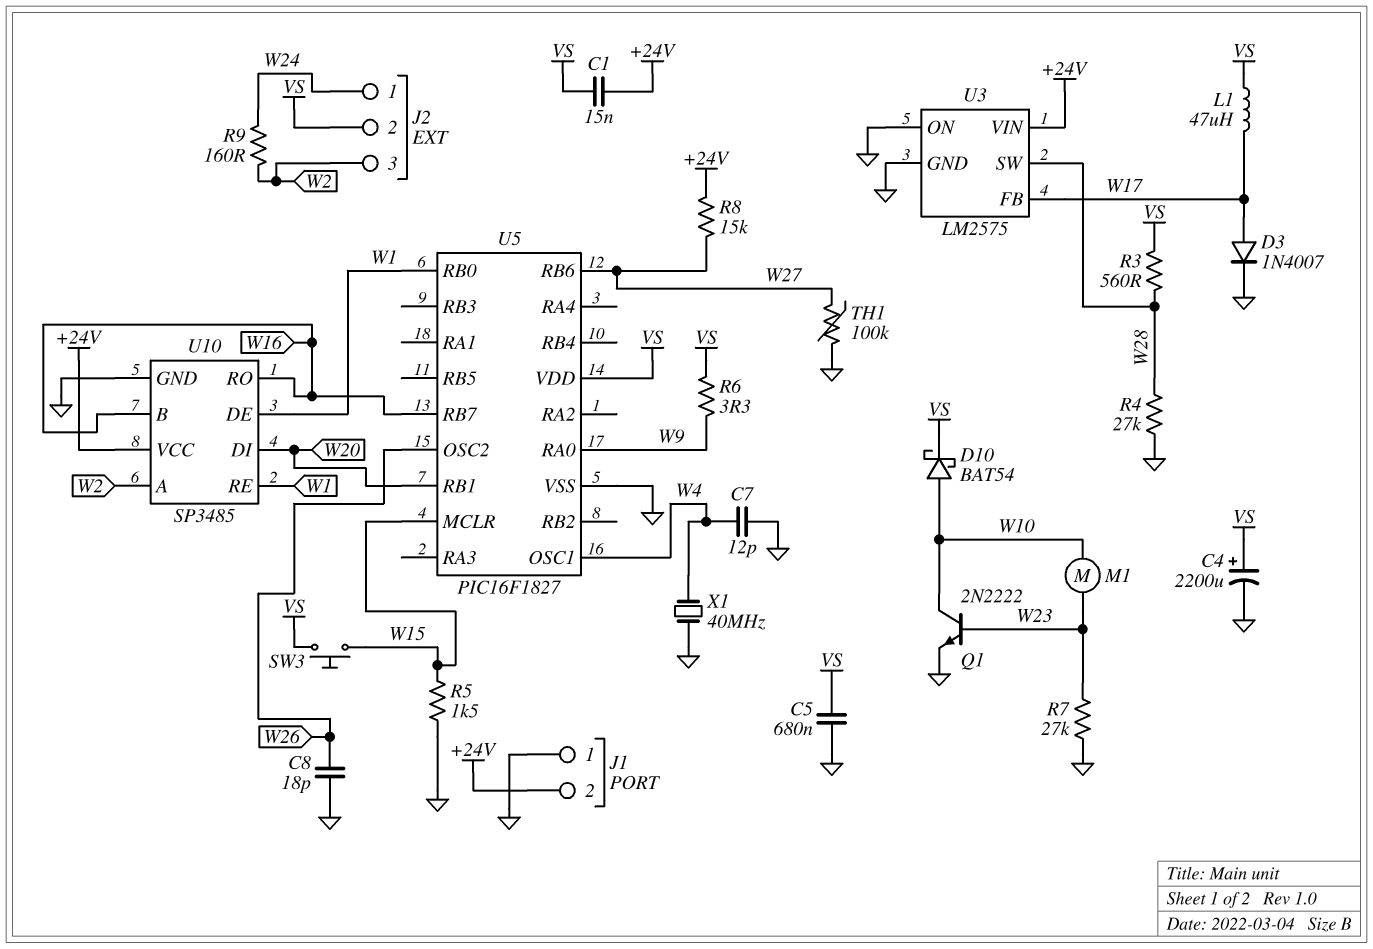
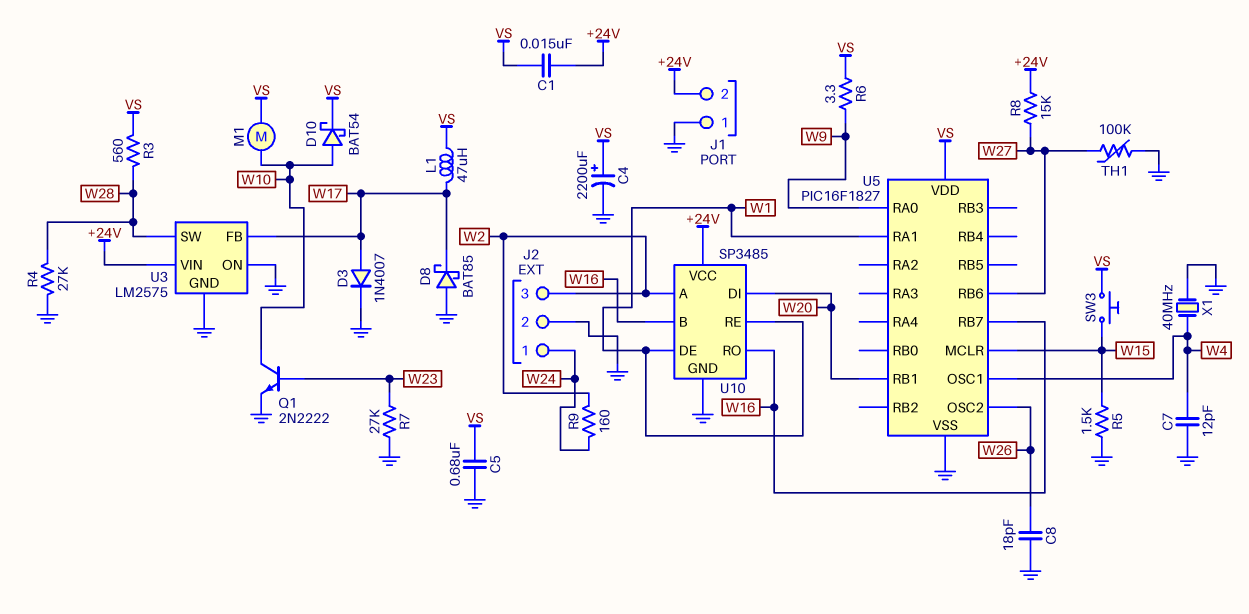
D8: none -> schottky BAT85 (A GND, K W17)
J2 pin 2: VS -> GND
M1: motor (W10, W23) -> motor (VS, W10)
U5 pin RA1: none -> W1
U5 pin RB0: W1 -> none

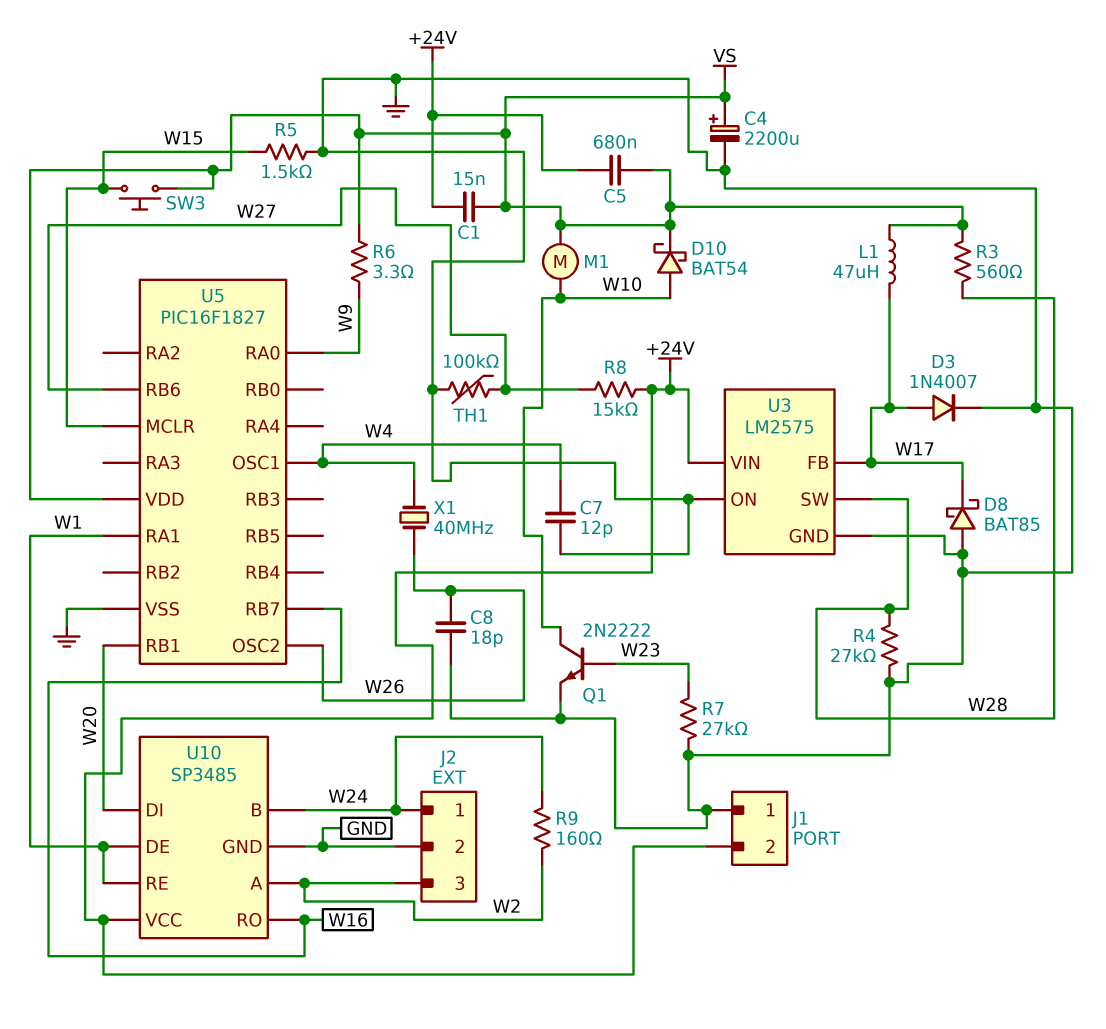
C5: 680nF (GND, VS) -> 680nF (+24V, VS)
U10 pin B: W16 -> W24
X1: 40MHz (GND, W4) -> 40MHz (W4, W26)

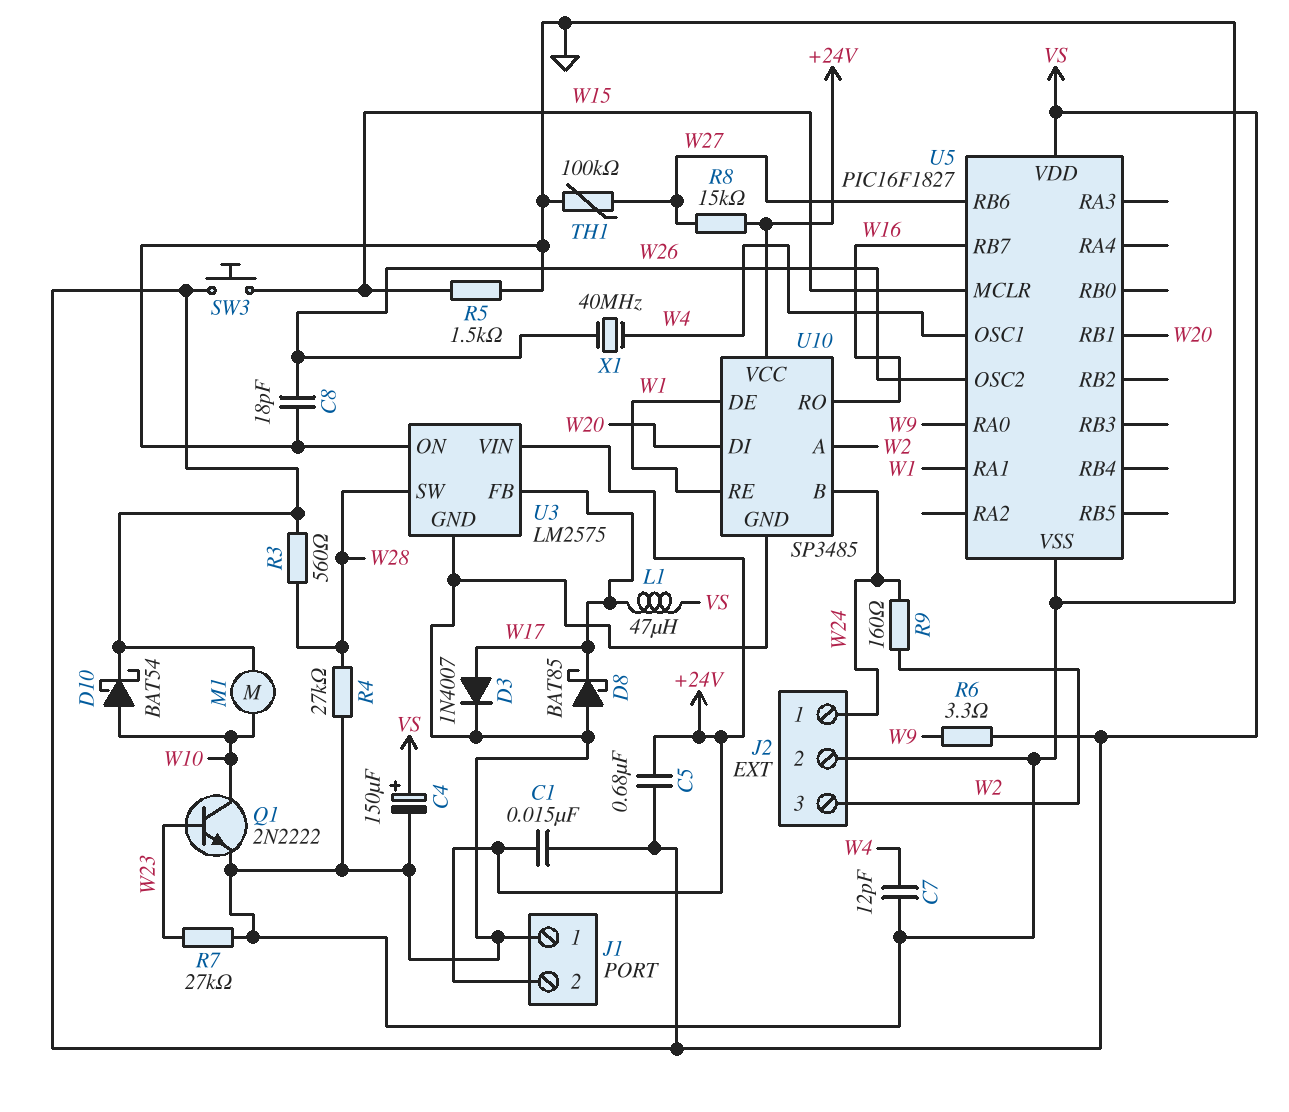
C4: 2200uF (plus VS, minus GND) -> 150uF (plus VS, minus GND)

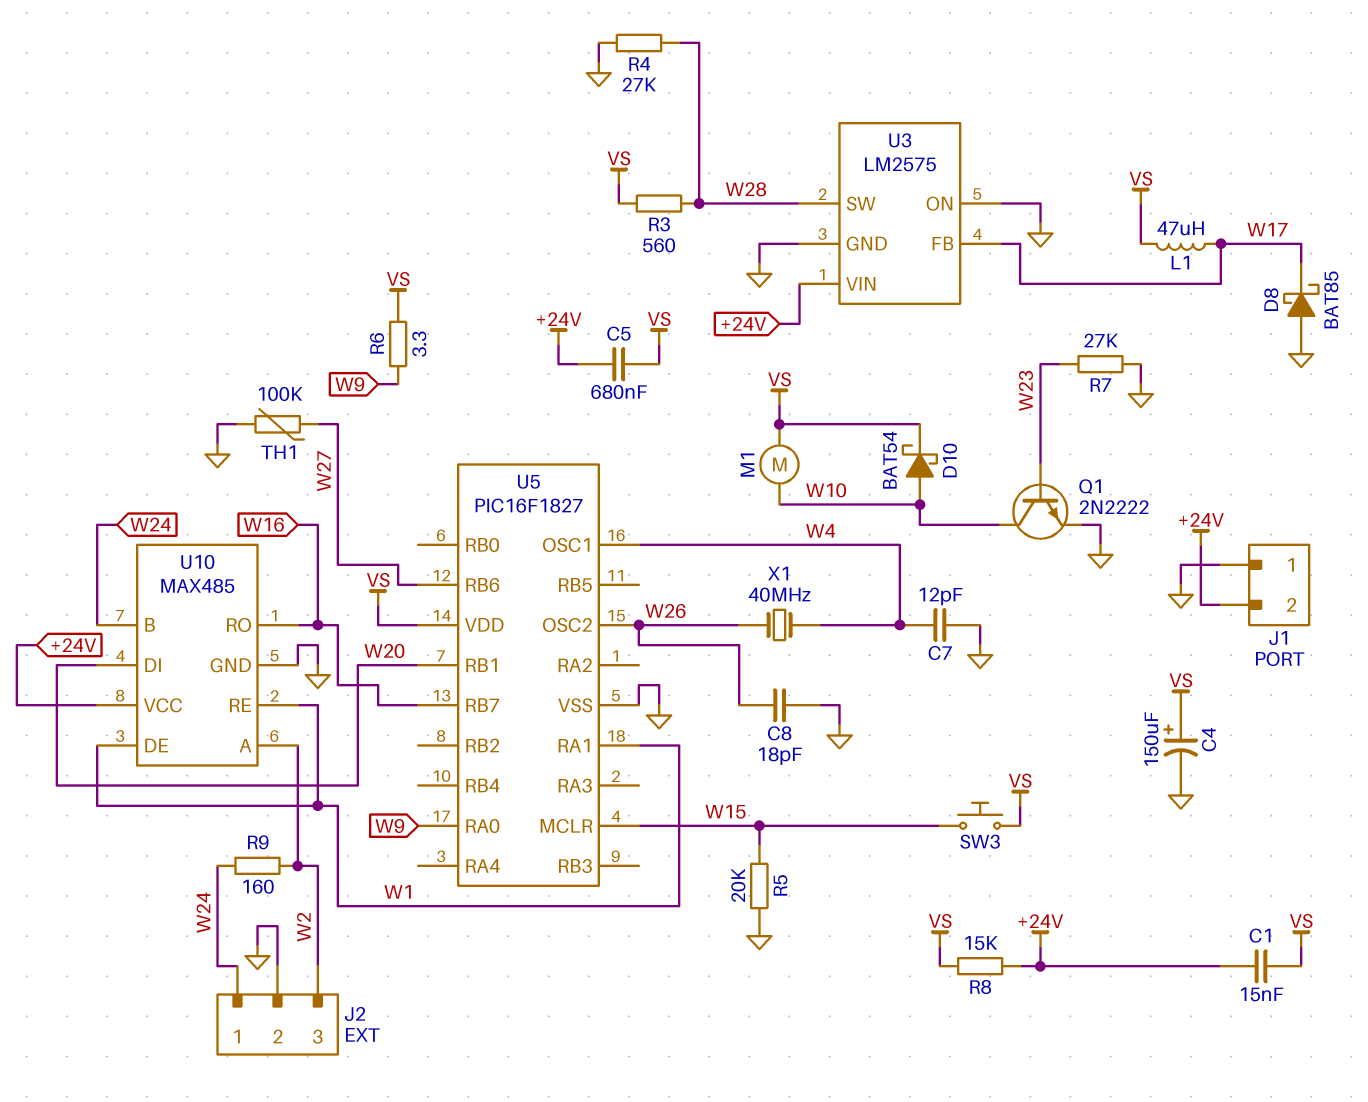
D3: diode 1N4007 (A W17, K GND) -> none
R5: 1.5k (GND, W15) -> 20k (GND, W15)
R8: 15k (+24V, W27) -> 15k (+24V, VS)
U10: SP3485 -> MAX485

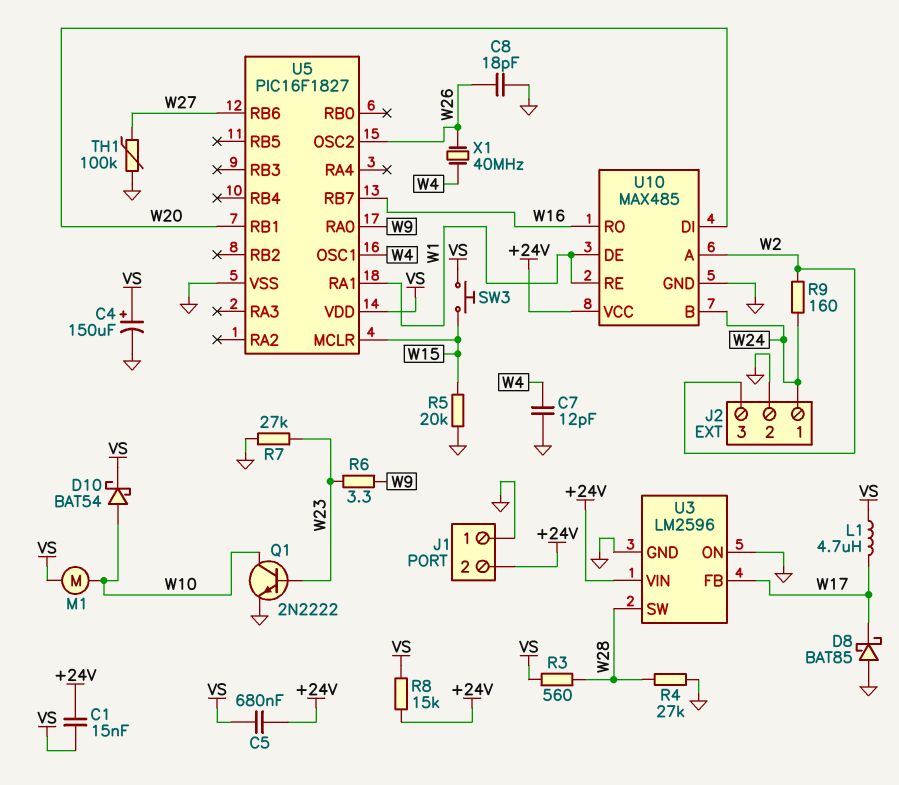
L1: 47uH (VS, W17) -> 4.7uH (VS, W17)
R6: 3.3 (VS, W9) -> 3.3 (W9, W23)
U3: LM2575 -> LM2596

